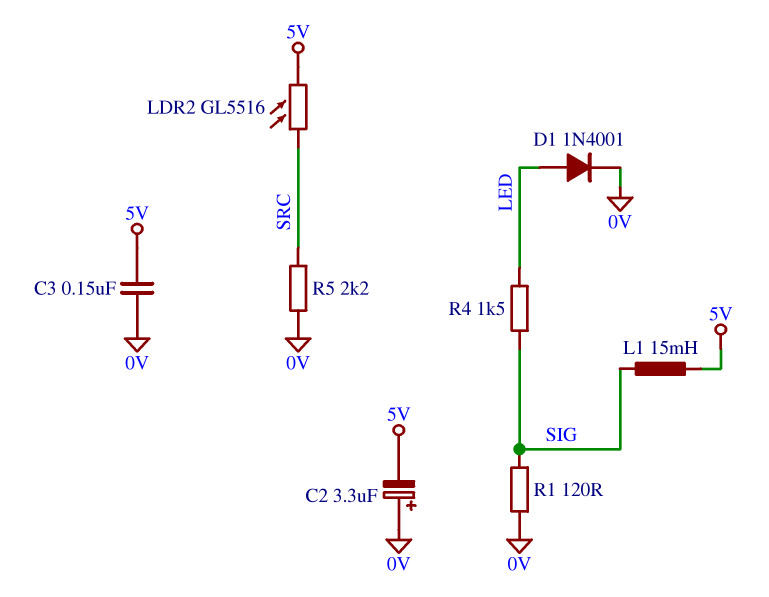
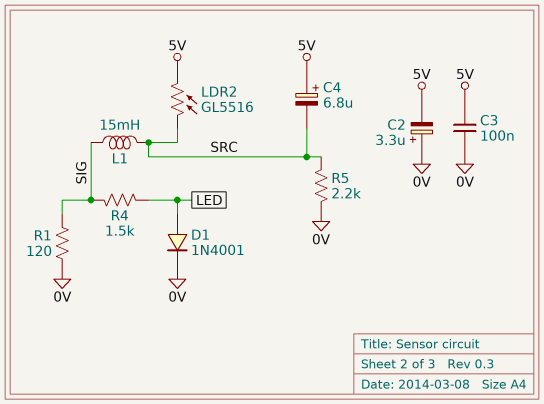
C3: 150nF (0V, 5V) -> 100nF (0V, 5V)
C4: none -> 6.8uF (plus 5V, minus SRC)
L1: 15mH (5V, SIG) -> 15mH (SIG, SRC)

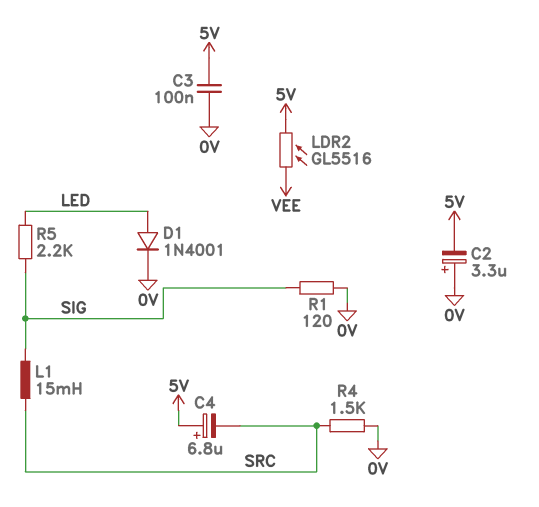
LDR2: GL5516 (5V, SRC) -> GL5516 (5V, VEE)
R4: 1.5k (LED, SIG) -> 1.5k (0V, SRC)
R5: 2.2k (0V, SRC) -> 2.2k (LED, SIG)

